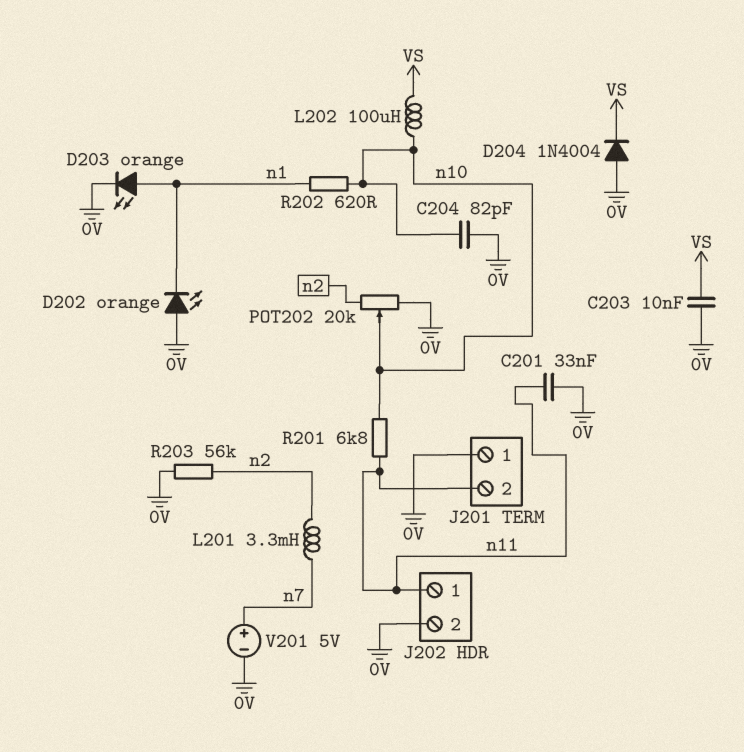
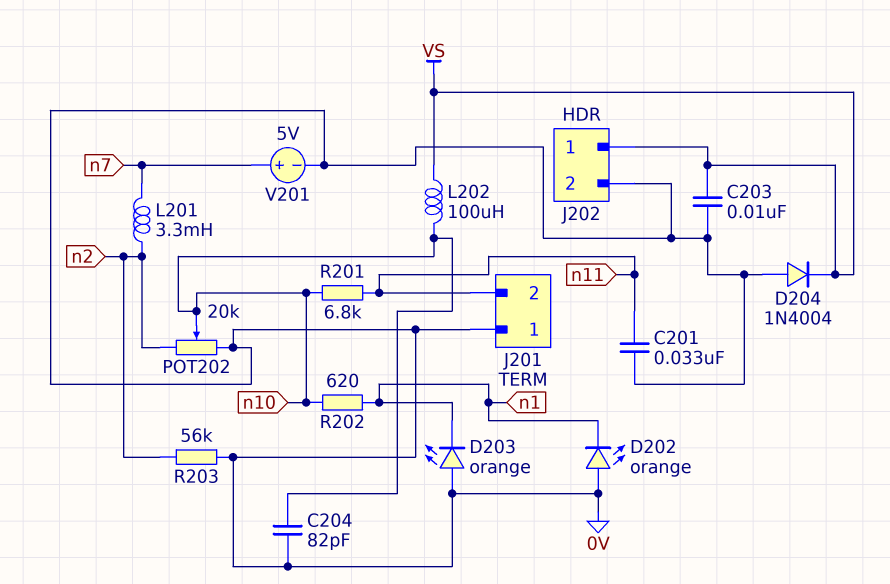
D203: LED orange (A n1, K 0V) -> LED orange (A 0V, K n1)
J202 pin 1: n11 -> VS

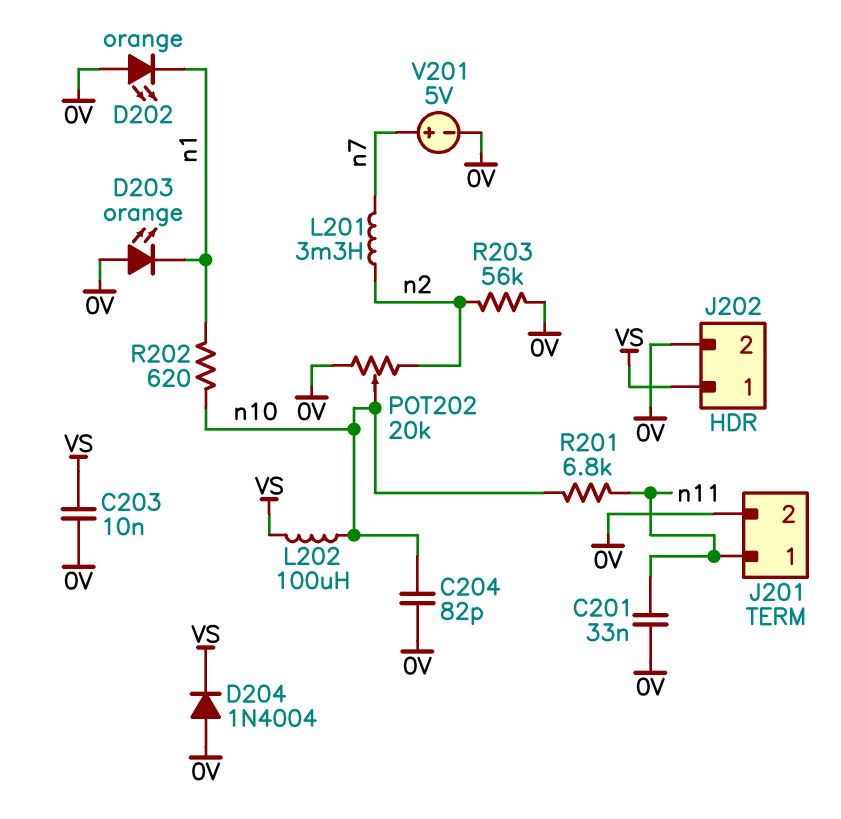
J201 pin 1: 0V -> n11
J201 pin 2: n11 -> 0V

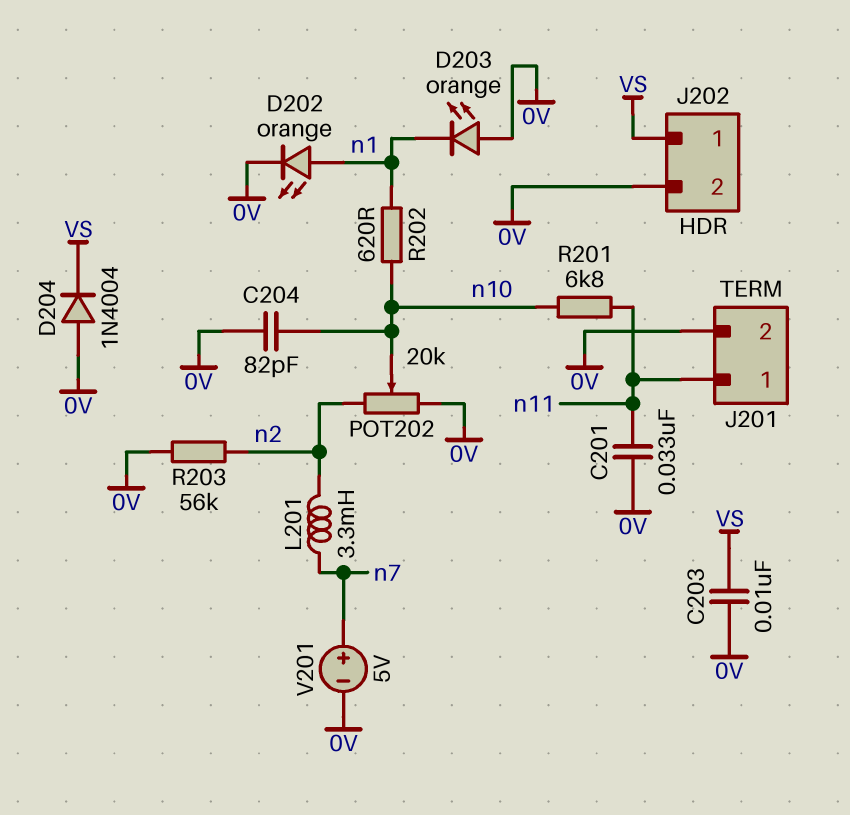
D202: LED orange (A 0V, K n1) -> LED orange (A n1, K 0V)
L202: 100uH (VS, n10) -> none

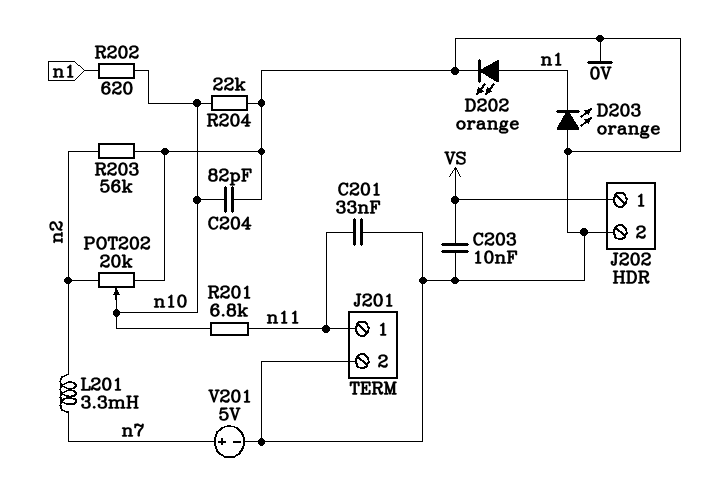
D204: diode 1N4004 (A 0V, K VS) -> none
R204: none -> 22k (0V, n10)

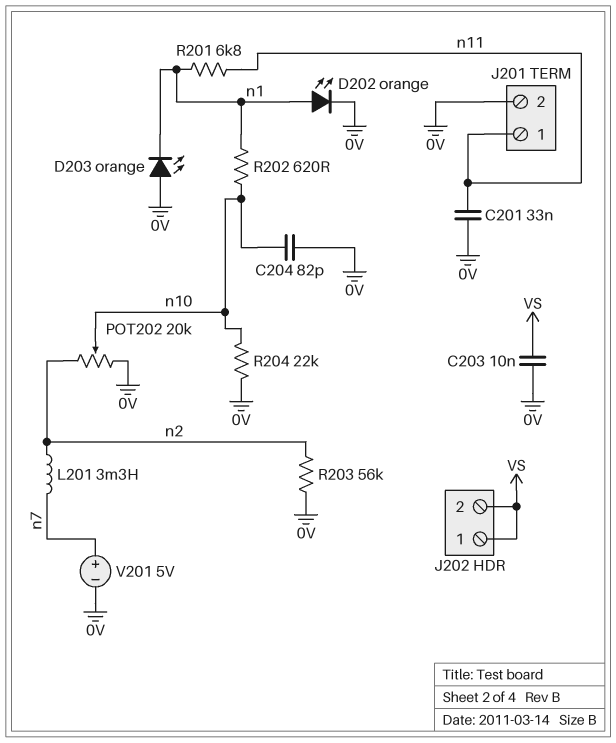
J202 pin 2: 0V -> VS
R201: 6.8k (n10, n11) -> 6.8k (n1, n11)

